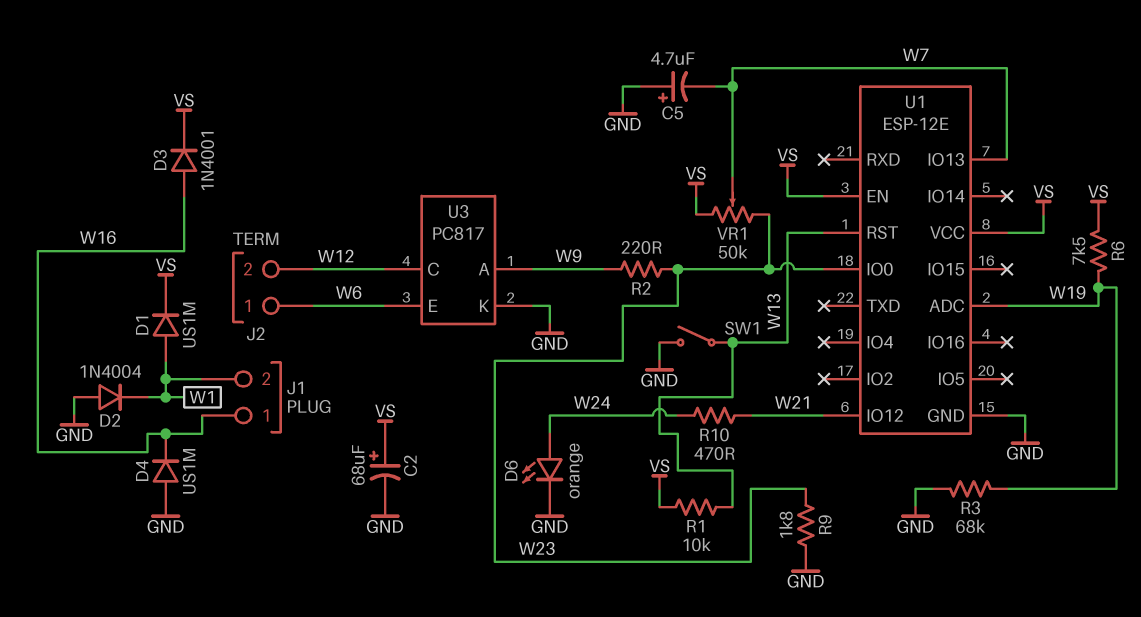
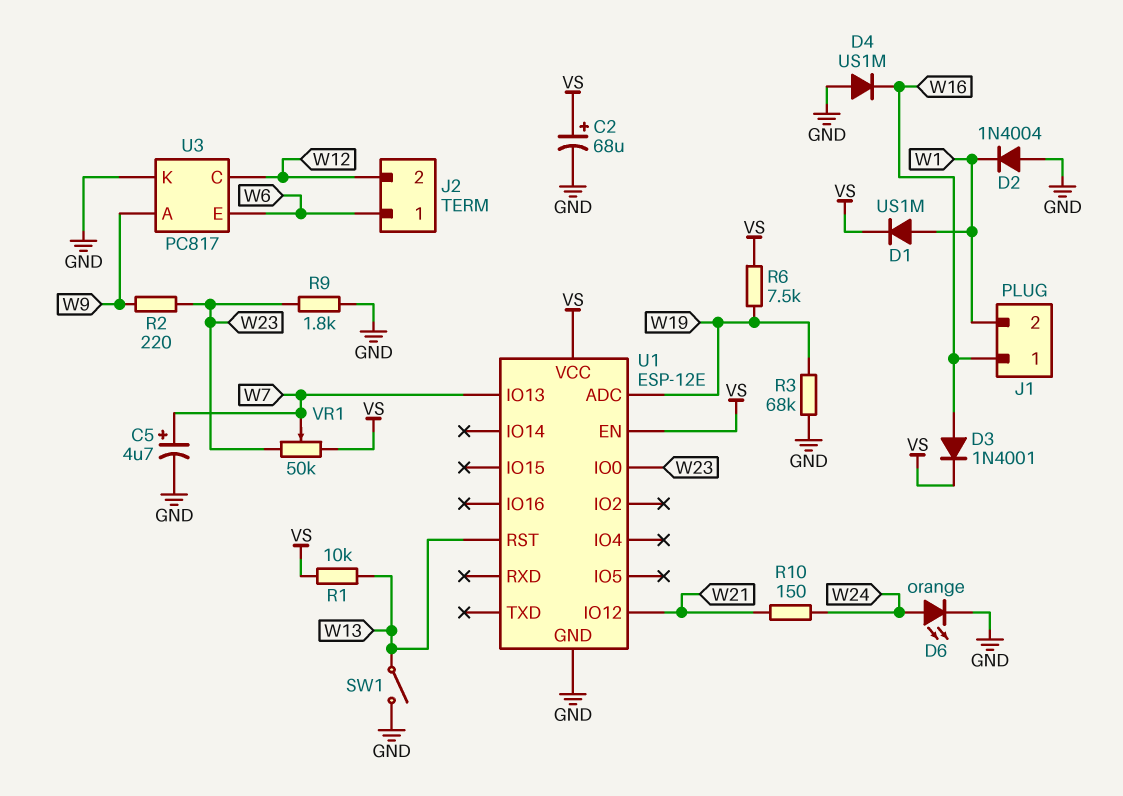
C5: 4.7uF (plus GND, minus W7) -> 4.7uF (plus W7, minus GND)
R10: 470 (W21, W24) -> 150 (W21, W24)

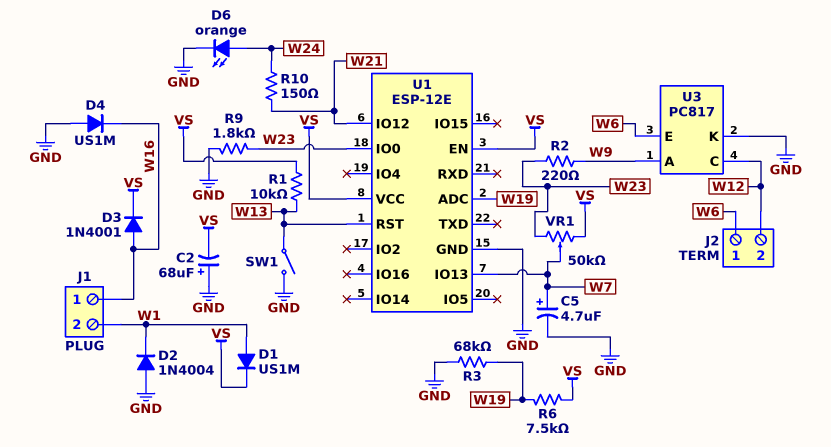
C2: 68uF (plus VS, minus GND) -> 68uF (plus GND, minus VS)

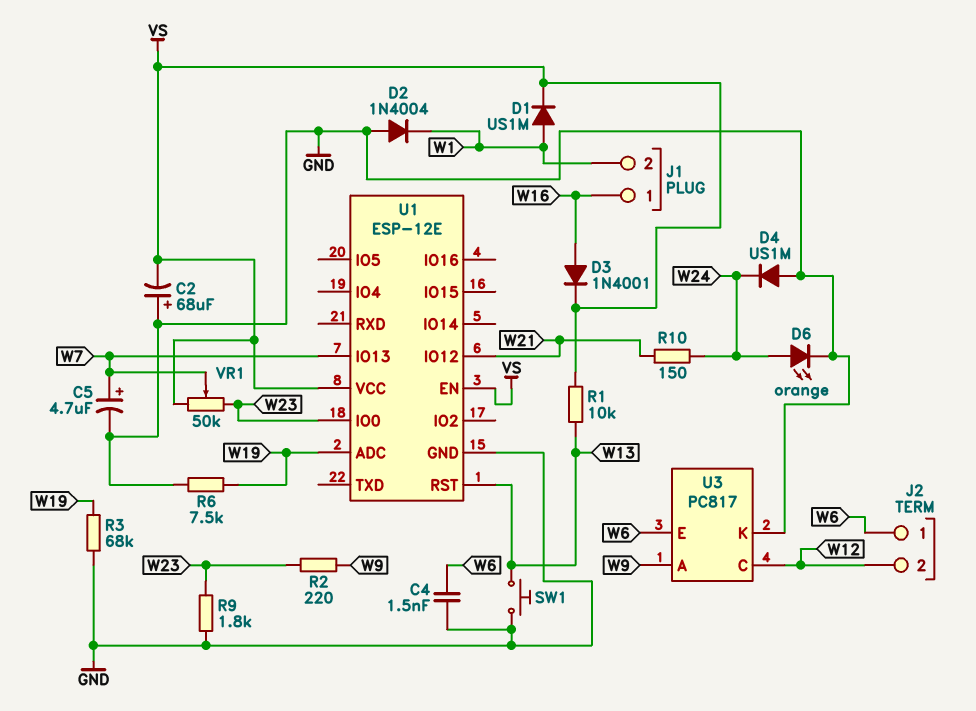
C4: none -> 1.5nF (GND, W6)
D4: diode US1M (A GND, K W16) -> diode US1M (A GND, K W24)
R6: 7.5k (VS, W19) -> 7.5k (GND, W19)
SW1: switch (GND, W13) -> button (GND, W13)

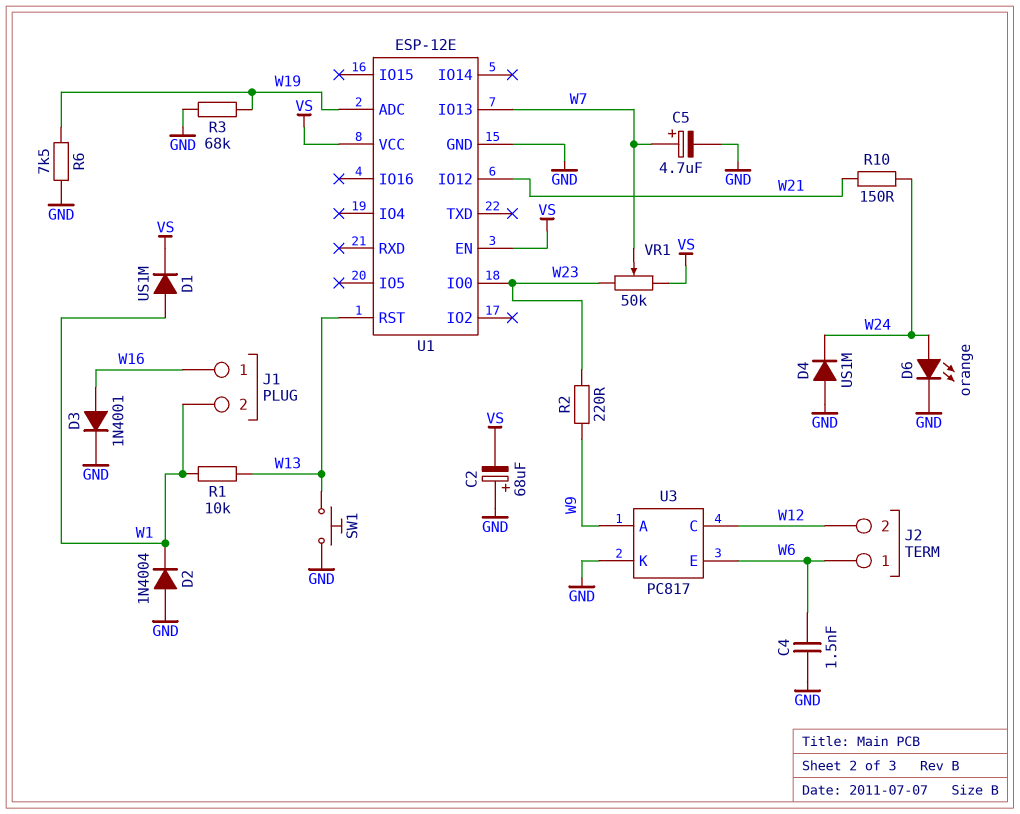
D3: diode 1N4001 (A W16, K VS) -> diode 1N4001 (A W16, K GND)
R1: 10k (VS, W13) -> 10k (W1, W13)
R9: 1.8k (GND, W23) -> none

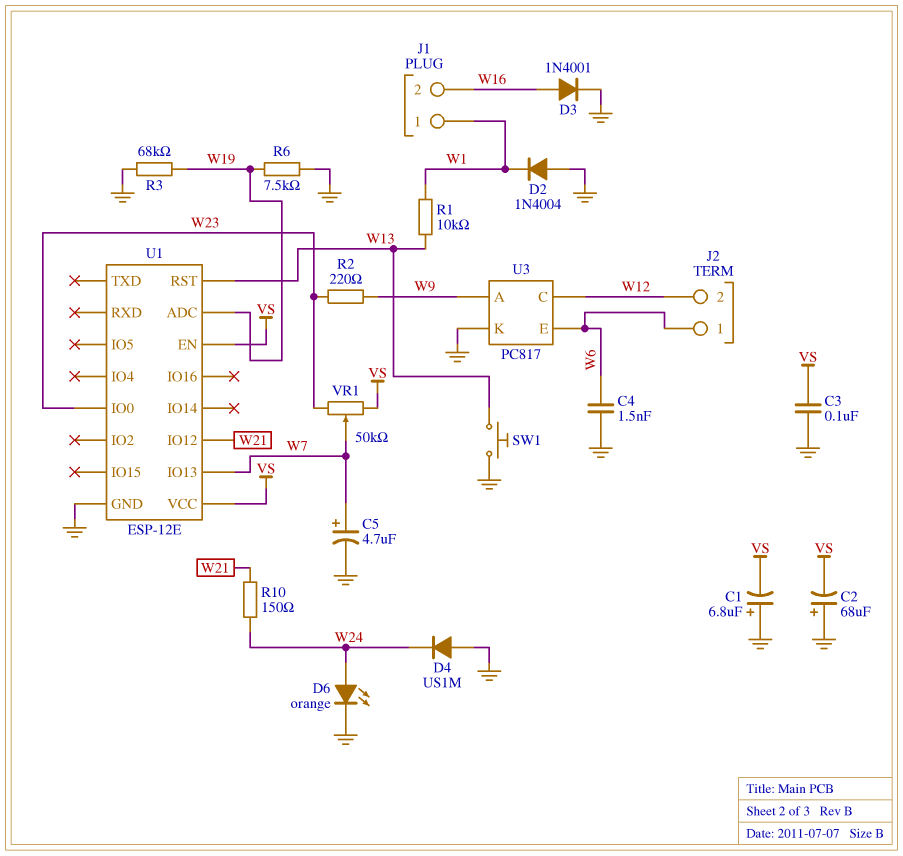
C1: none -> 6.8uF (plus GND, minus VS)
C3: none -> 100nF (GND, VS)
D1: diode US1M (A W1, K VS) -> none
J1 pin 1: W16 -> W1
J1 pin 2: W1 -> W16

